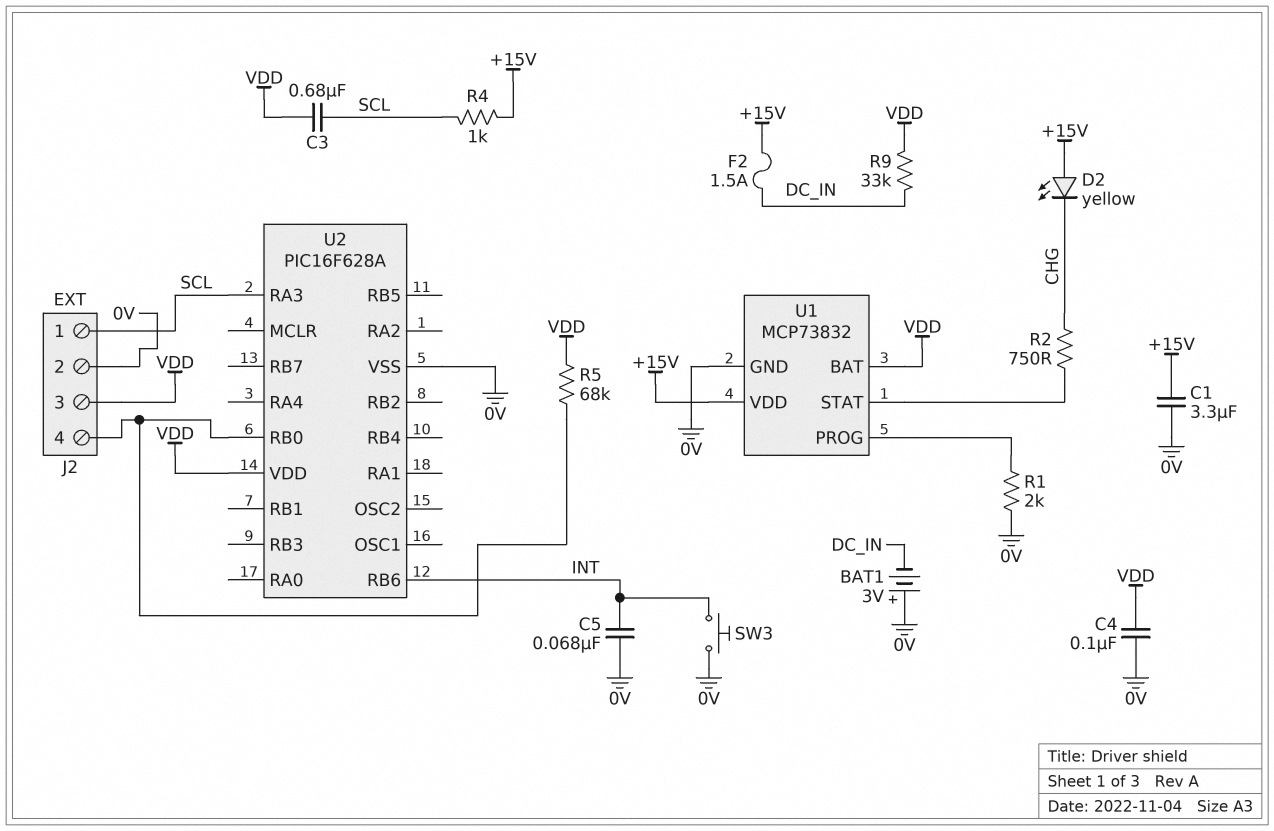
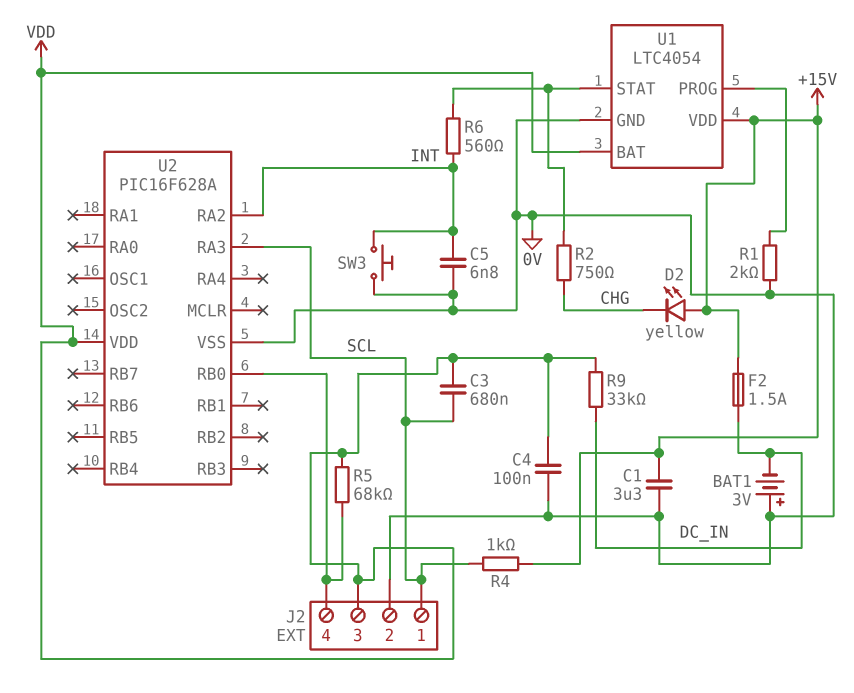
C5: 68nF (0V, INT) -> 6.8nF (0V, INT)
R6: none -> 560 (INT, U1/STAT)
U1: MCP73832 -> LTC4054
U2 pin RA2: none -> INT
U2 pin RB6: INT -> none

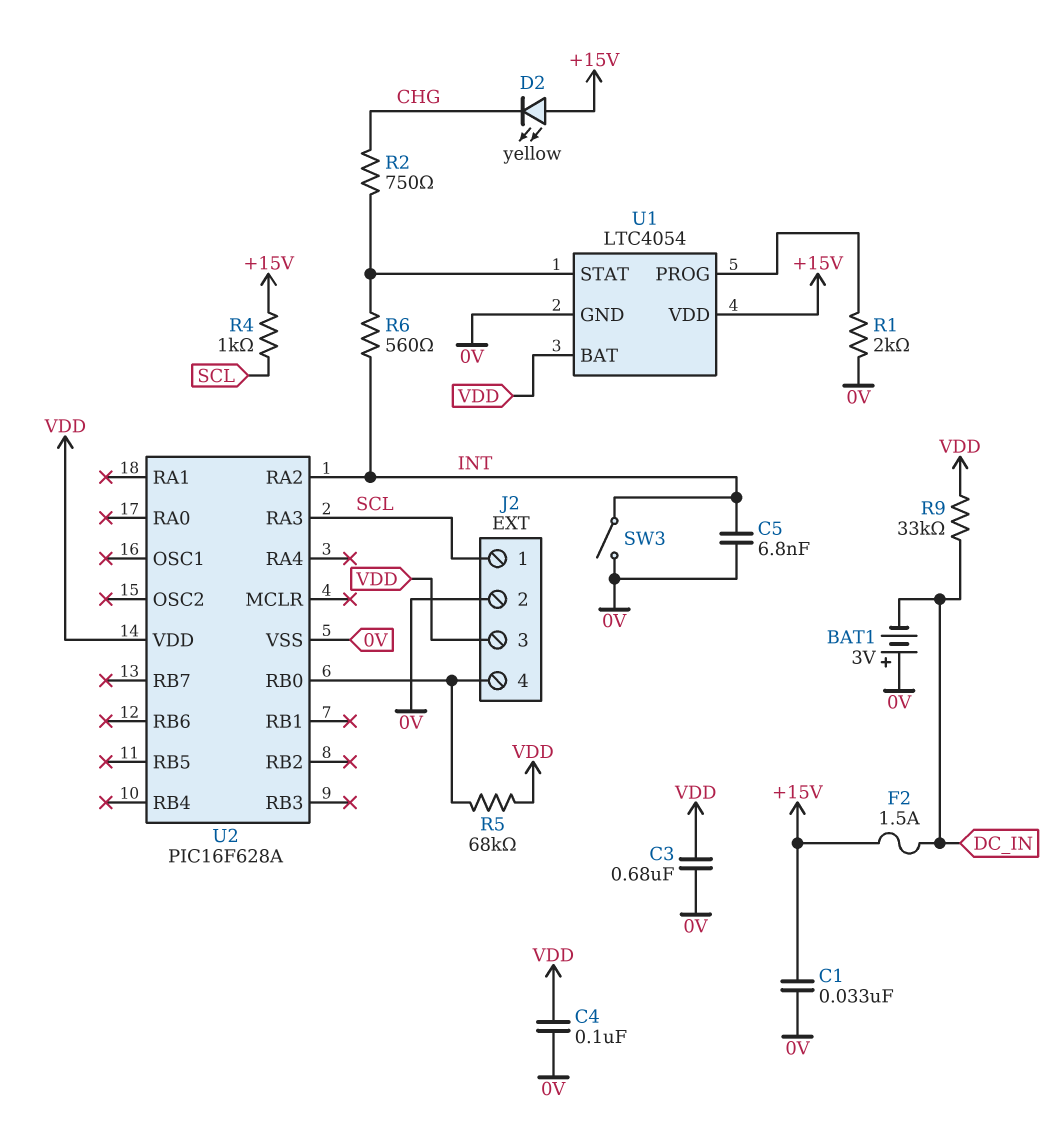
C1: 3.3uF (+15V, 0V) -> 33nF (+15V, 0V)
C3: 680nF (SCL, VDD) -> 680nF (0V, VDD)
SW3: button (0V, INT) -> switch (0V, INT)

